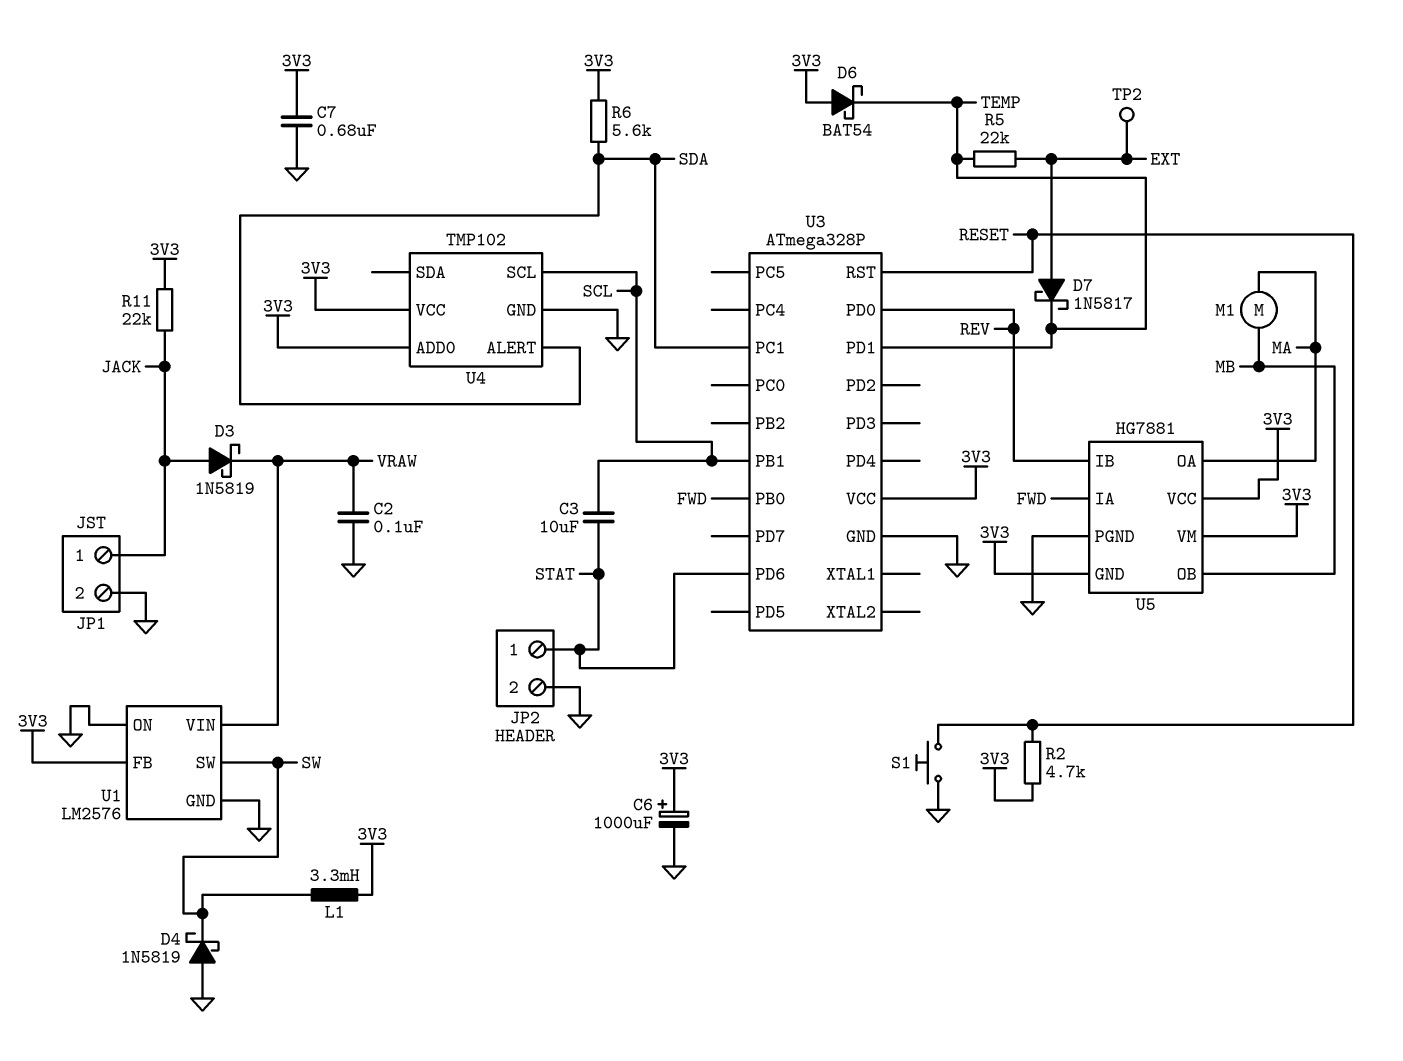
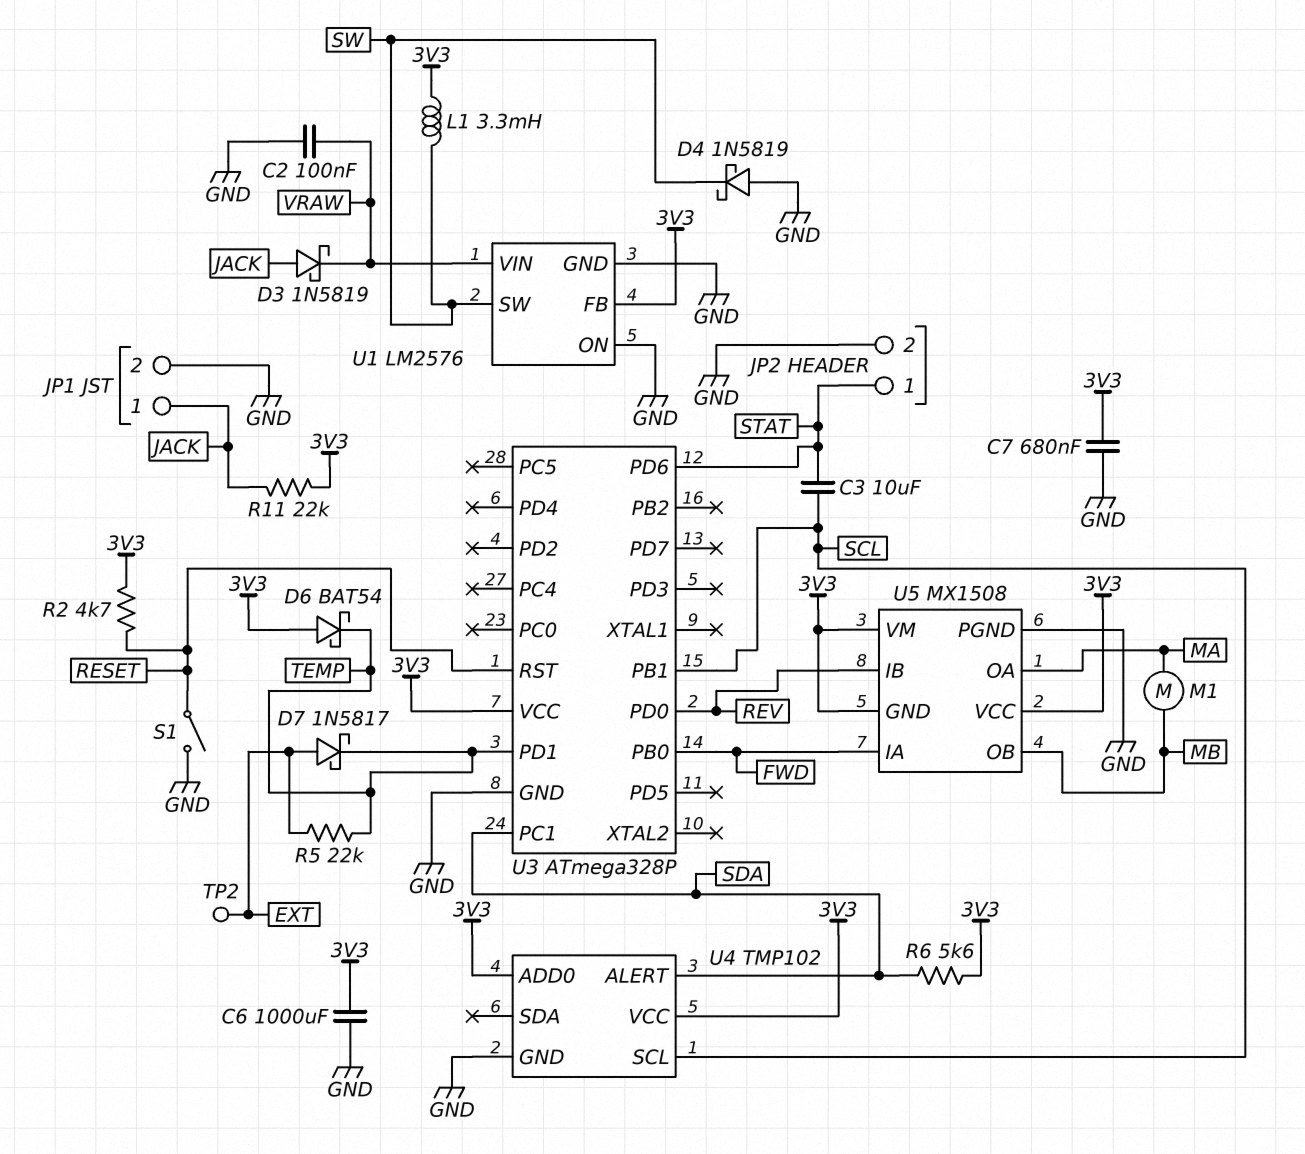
C6: 1000uF (plus 3V3, minus GND) -> 1000uF (3V3, GND)
S1: button (GND, RESET) -> switch (GND, RESET)
U5: HG7881 -> MX1508

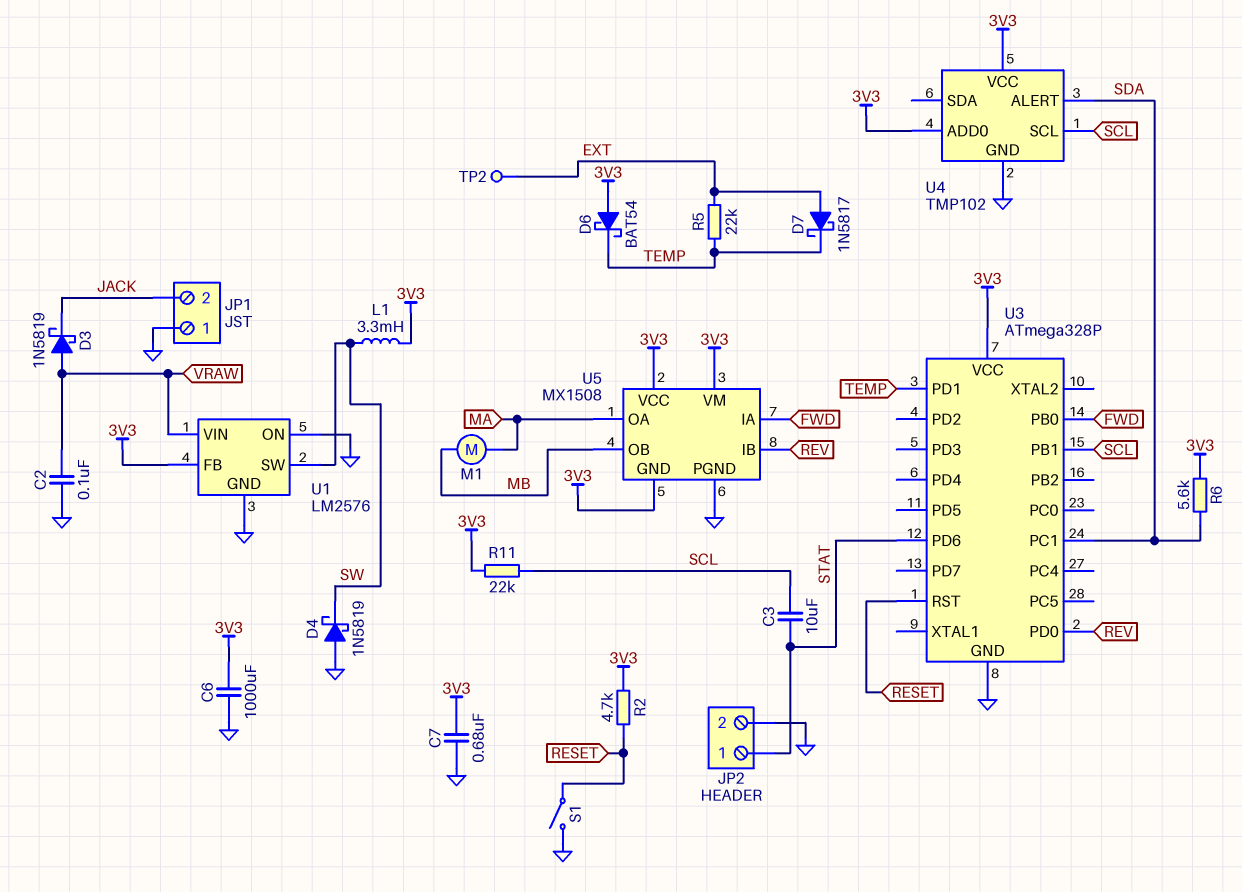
D3: schottky 1N5819 (A JACK, K VRAW) -> schottky 1N5819 (A VRAW, K JACK)
JP1 pin 1: JACK -> GND
JP1 pin 2: GND -> JACK
R11: 22k (3V3, JACK) -> 22k (3V3, SCL)

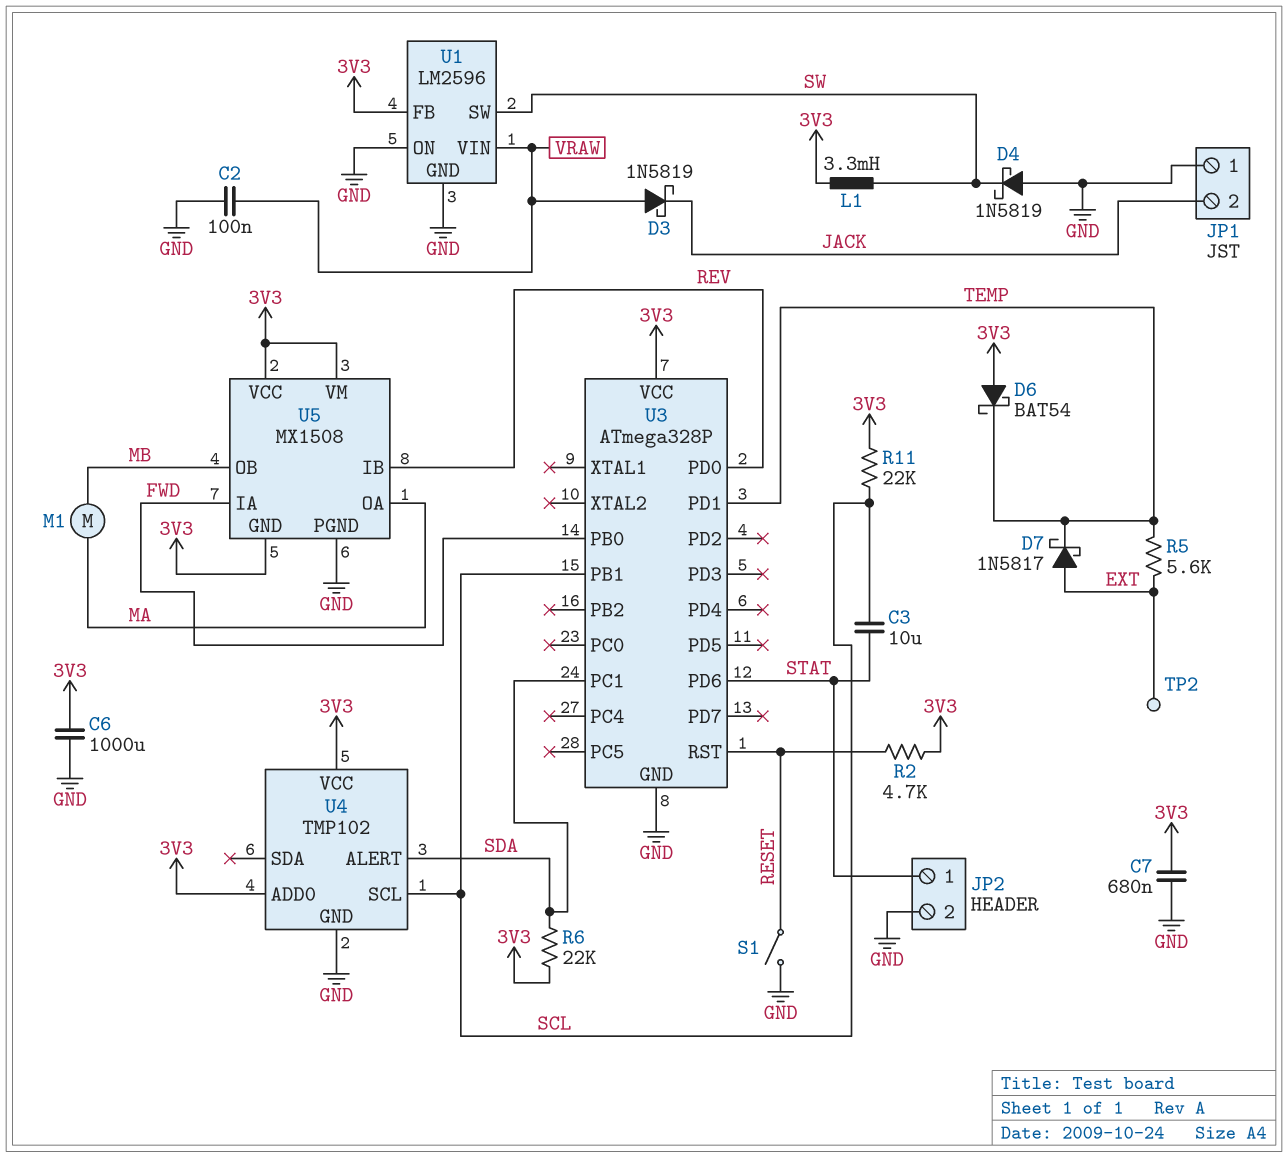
R5: 22k (EXT, TEMP) -> 5.6k (EXT, TEMP)
R6: 5.6k (3V3, SDA) -> 22k (3V3, SDA)
U1: LM2576 -> LM2596

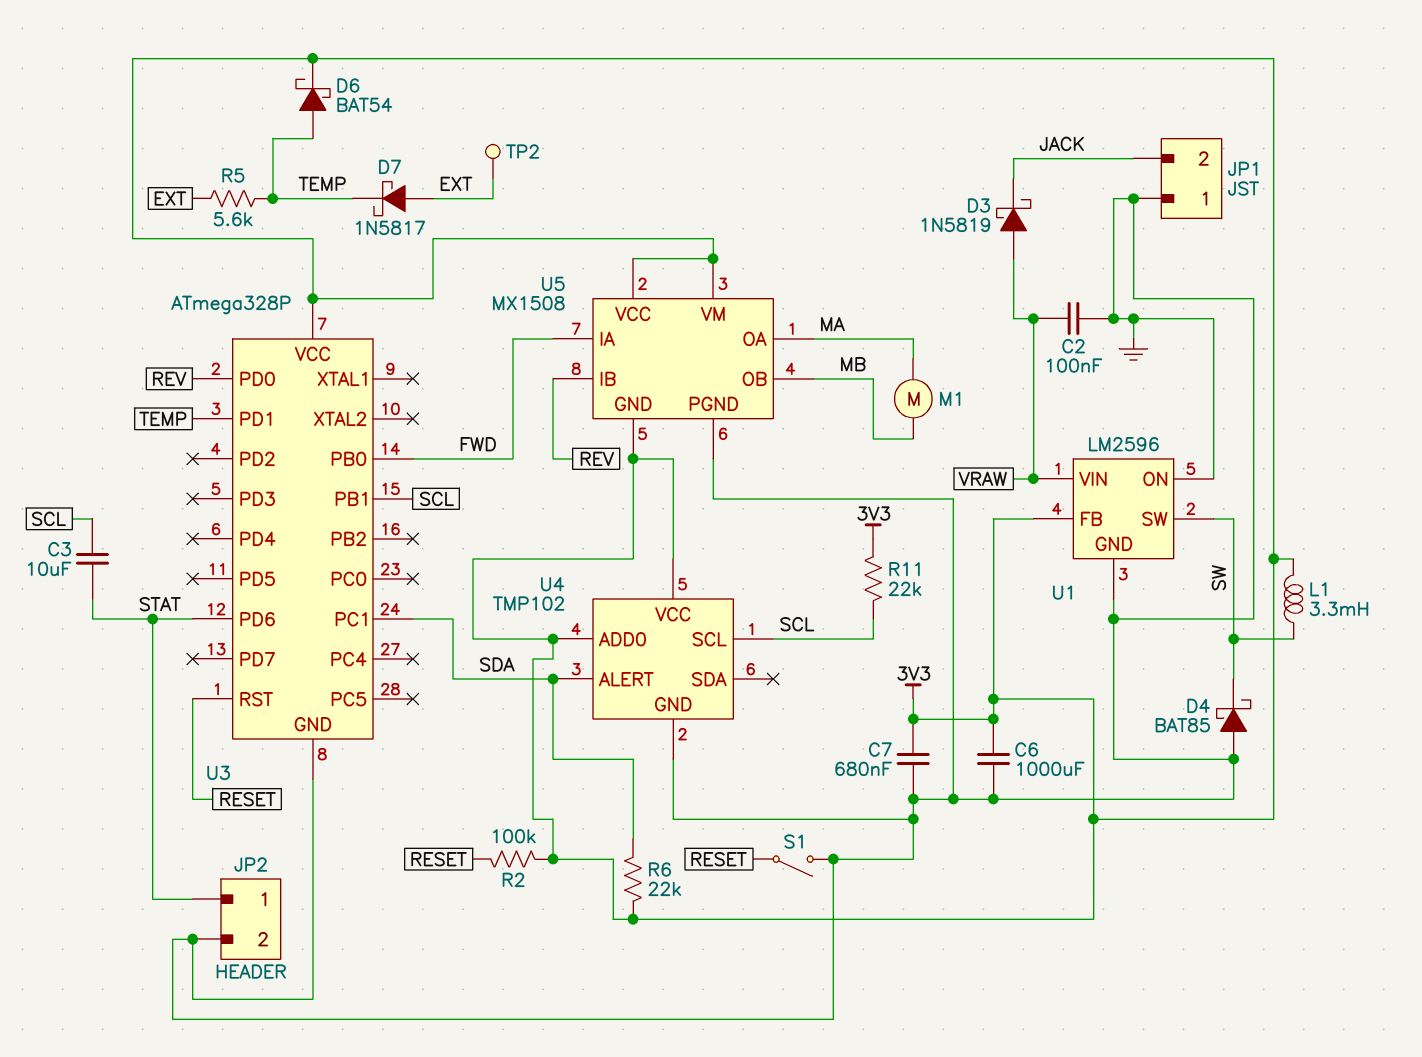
D4: schottky 1N5819 (A GND, K SW) -> schottky BAT85 (A GND, K SW)
D6: schottky BAT54 (A 3V3, K TEMP) -> schottky BAT54 (A TEMP, K 3V3)
R2: 4.7k (3V3, RESET) -> 100k (3V3, RESET)

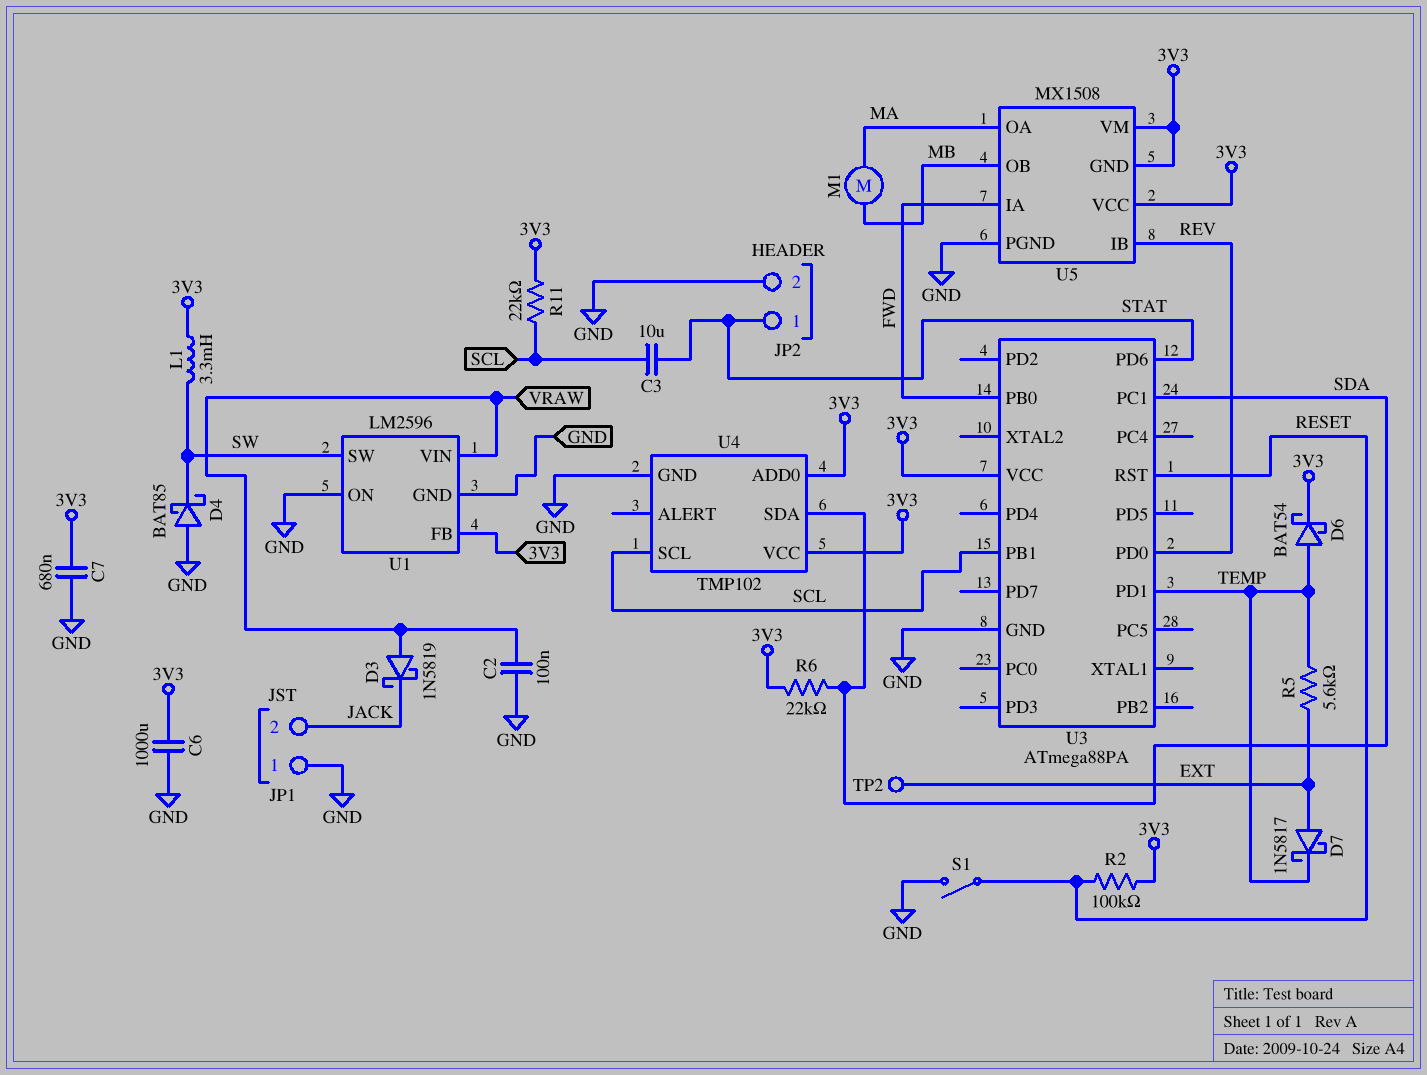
U3: ATmega328P -> ATmega88PA
U4 pin ALERT: SDA -> none
U4 pin SDA: none -> SDA

